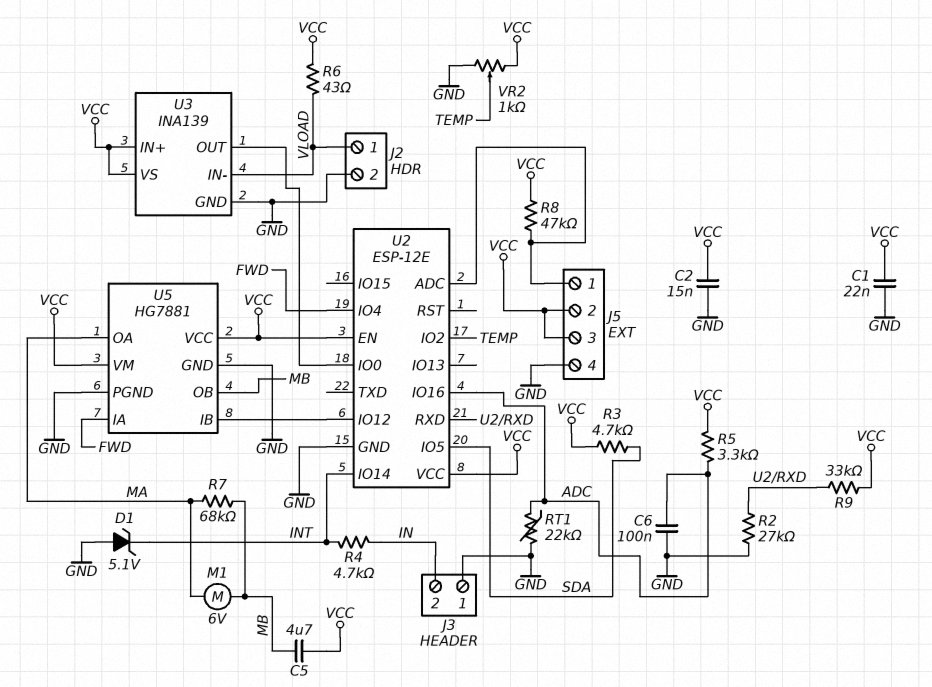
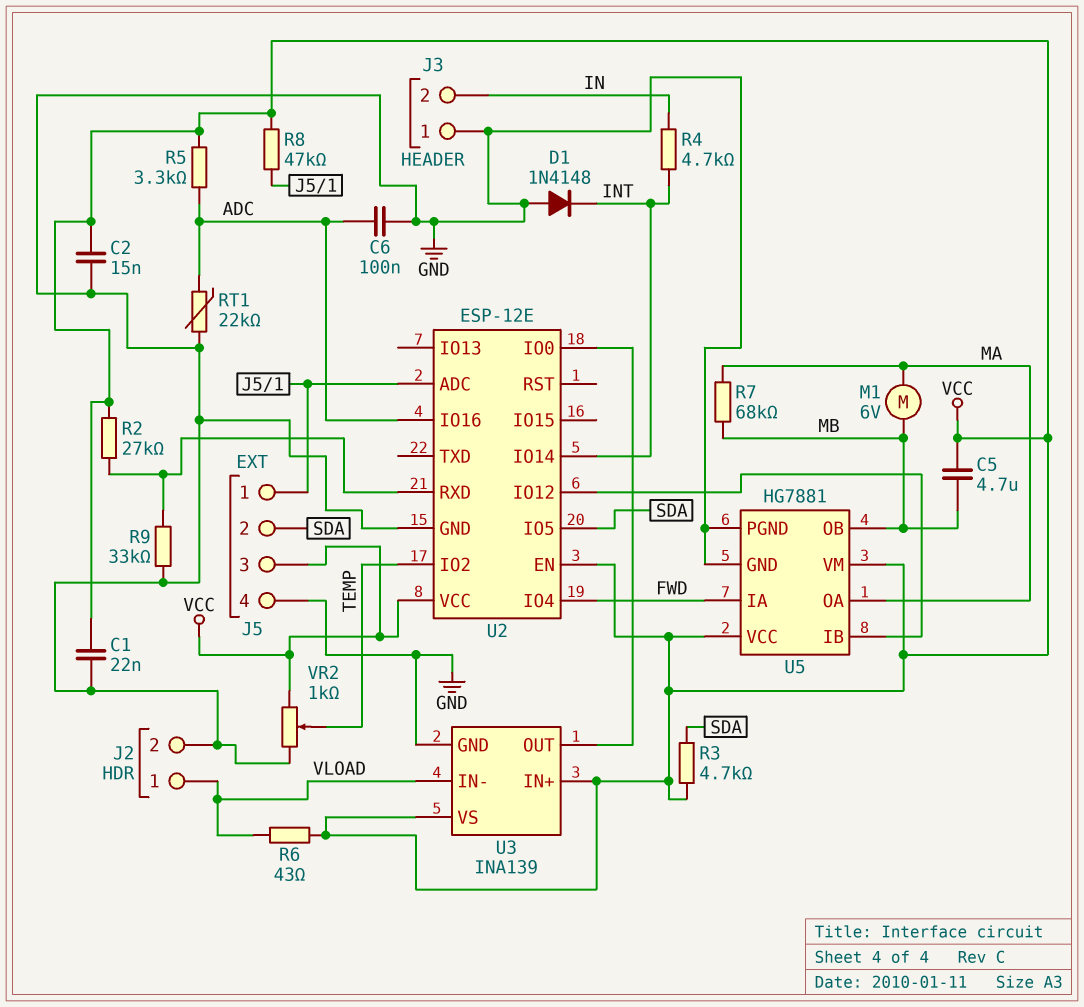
D1: zener 5.1V (A GND, K INT) -> diode 1N4148 (A GND, K INT)
J5 pin 2: VCC -> SDA
R2: 27k (GND, U2/RXD) -> 27k (U2/RXD, VCC)
R9: 33k (U2/RXD, VCC) -> 33k (GND, U2/RXD)

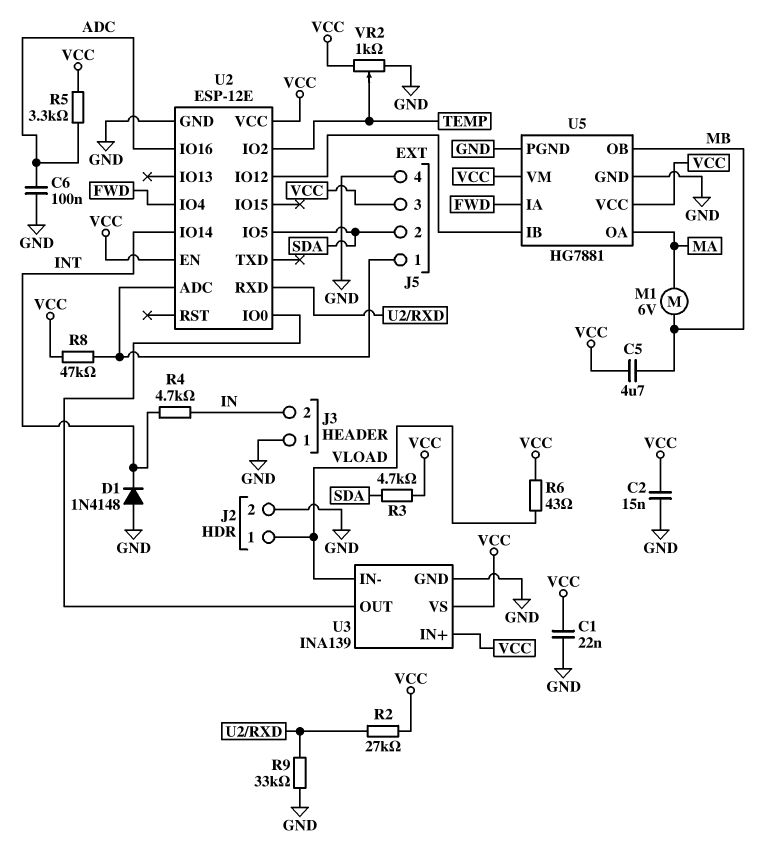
R7: 68k (MA, MB) -> none
RT1: 22k (ADC, GND) -> none

